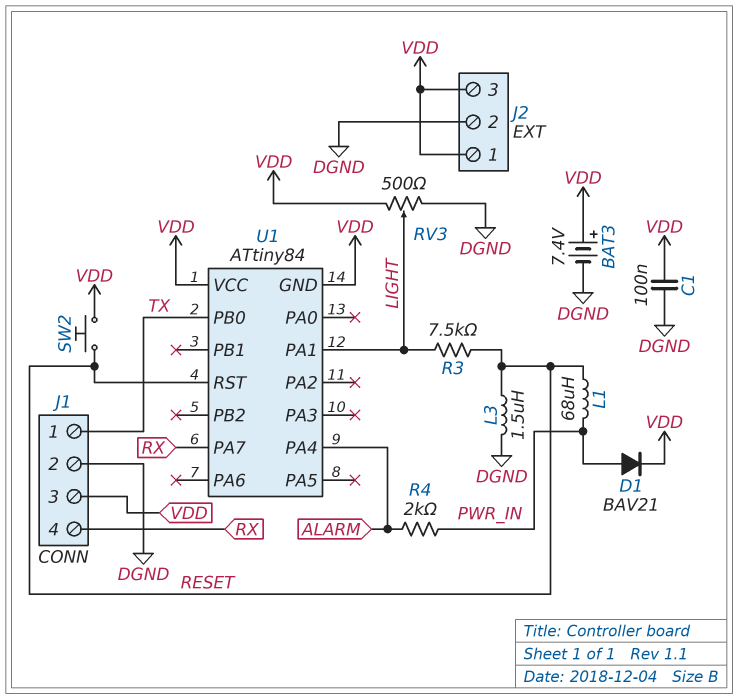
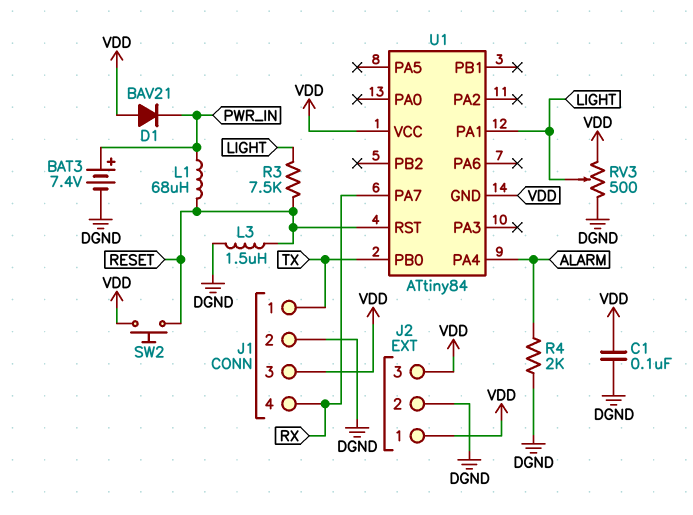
BAT3: 7.4V (plus VDD, minus DGND) -> 7.4V (plus PWR_IN, minus DGND)
D1: diode BAV21 (A PWR_IN, K VDD) -> diode BAV21 (A VDD, K PWR_IN)
R4: 2k (ALARM, PWR_IN) -> 2k (ALARM, DGND)

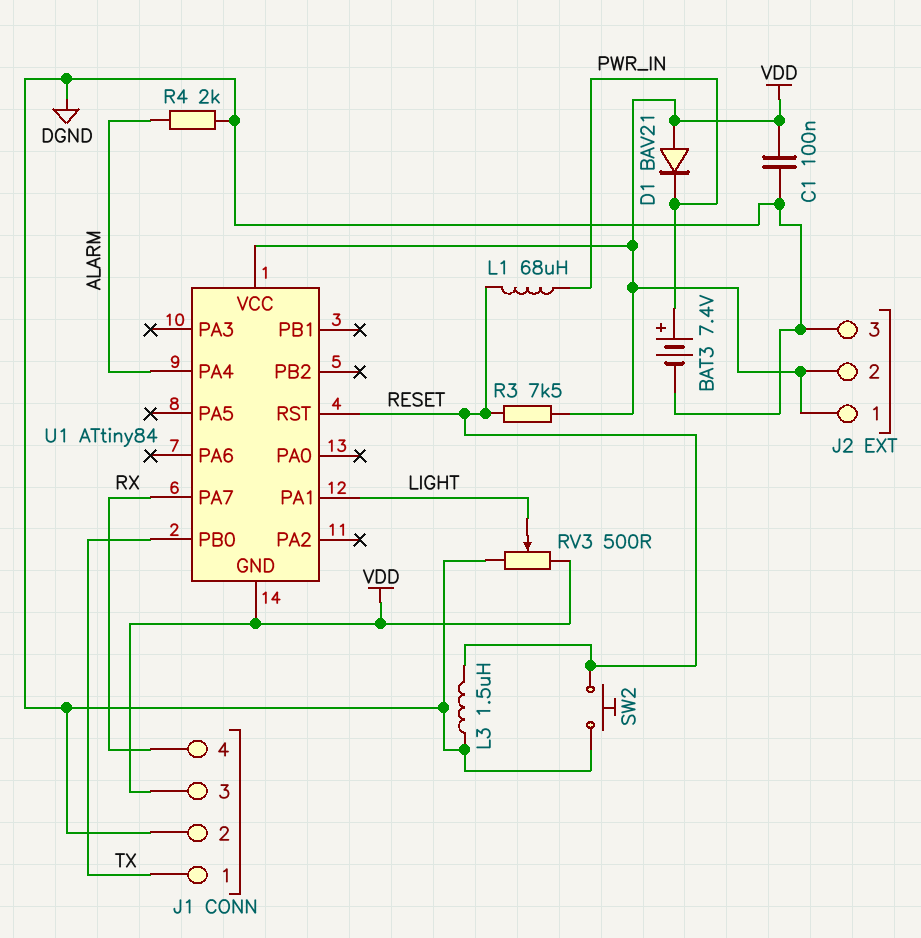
J2 pin 2: DGND -> VDD
J2 pin 3: VDD -> DGND
R3: 7.5k (LIGHT, RESET) -> 7.5k (RESET, VDD)
SW2: button (RESET, VDD) -> button (DGND, RESET)

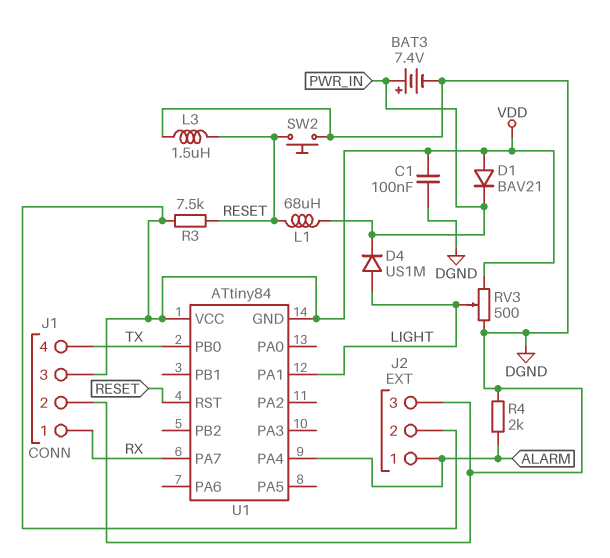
D4: none -> diode US1M (A LIGHT, K PWR_IN)
J1 pin 1: TX -> RX
J1 pin 4: RX -> TX
J2 pin 1: VDD -> ALARM

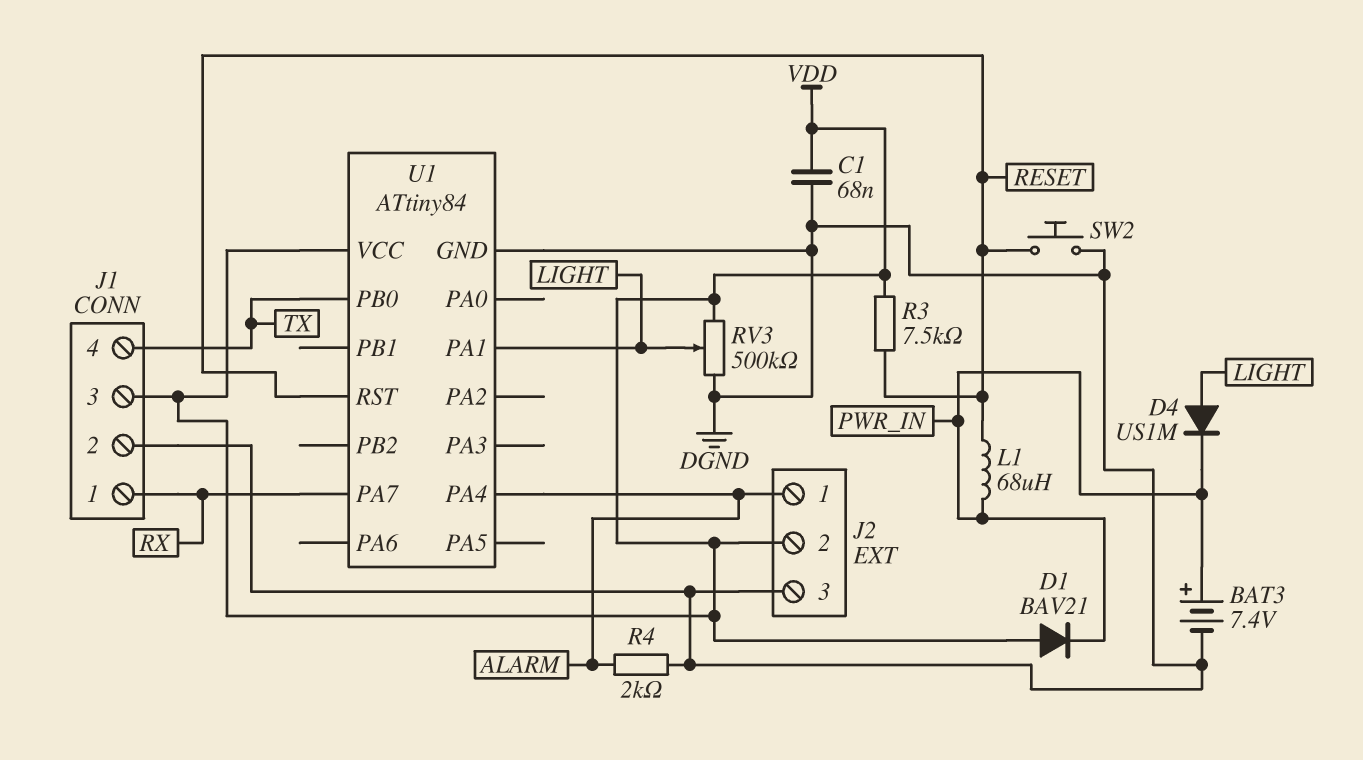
C1: 100nF (DGND, VDD) -> 68nF (DGND, VDD)
L3: 1.5uH (DGND, RESET) -> none
RV3: 500 (DGND, VDD, wiper LIGHT) -> 500k (DGND, VDD, wiper LIGHT)
U1 pin GND: VDD -> DGND

